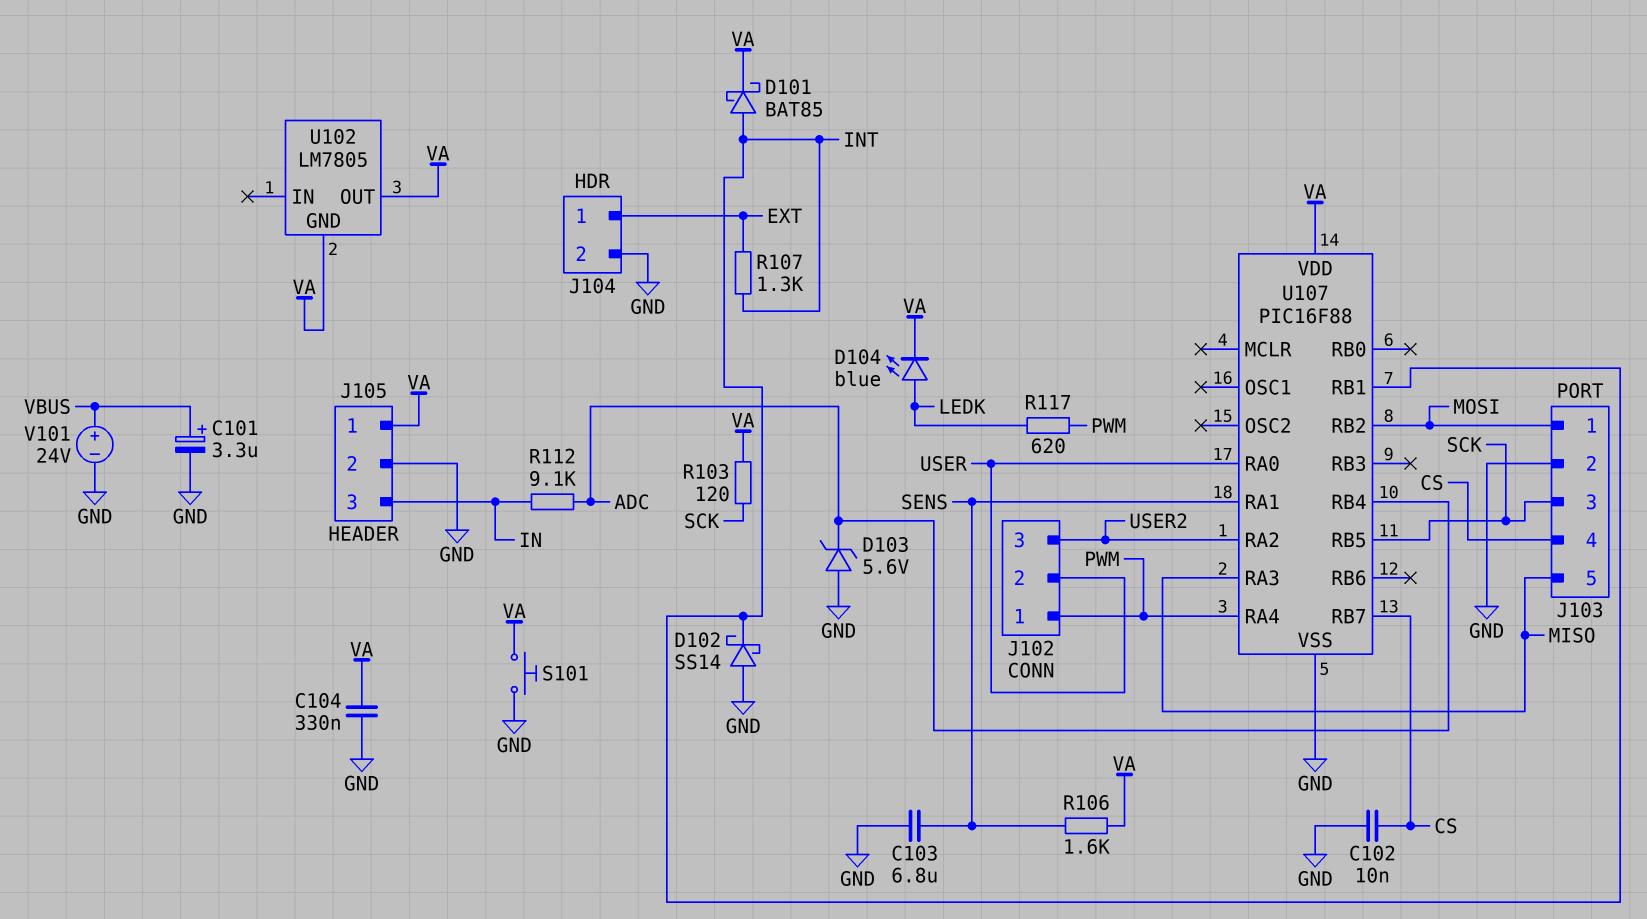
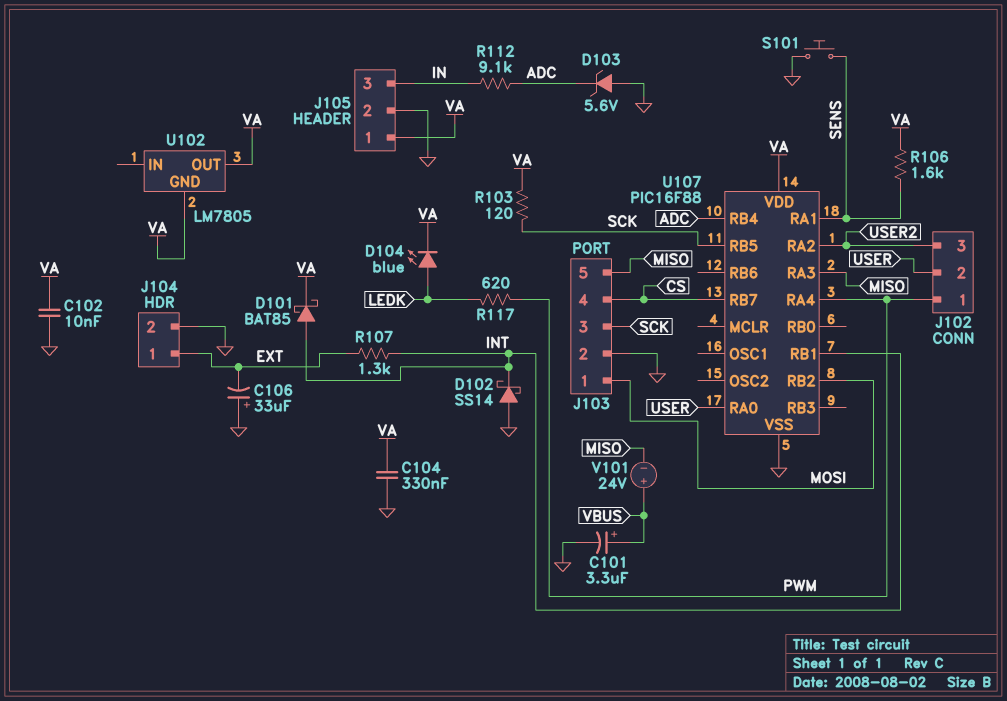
C102: 10nF (CS, GND) -> 10nF (GND, VA)
C103: 6.8uF (GND, SENS) -> none
C106: none -> 33uF (plus GND, minus EXT)
S101: button (GND, VA) -> button (GND, SENS)
V101: 24V (plus VBUS, minus GND) -> 24V (plus VBUS, minus MISO)

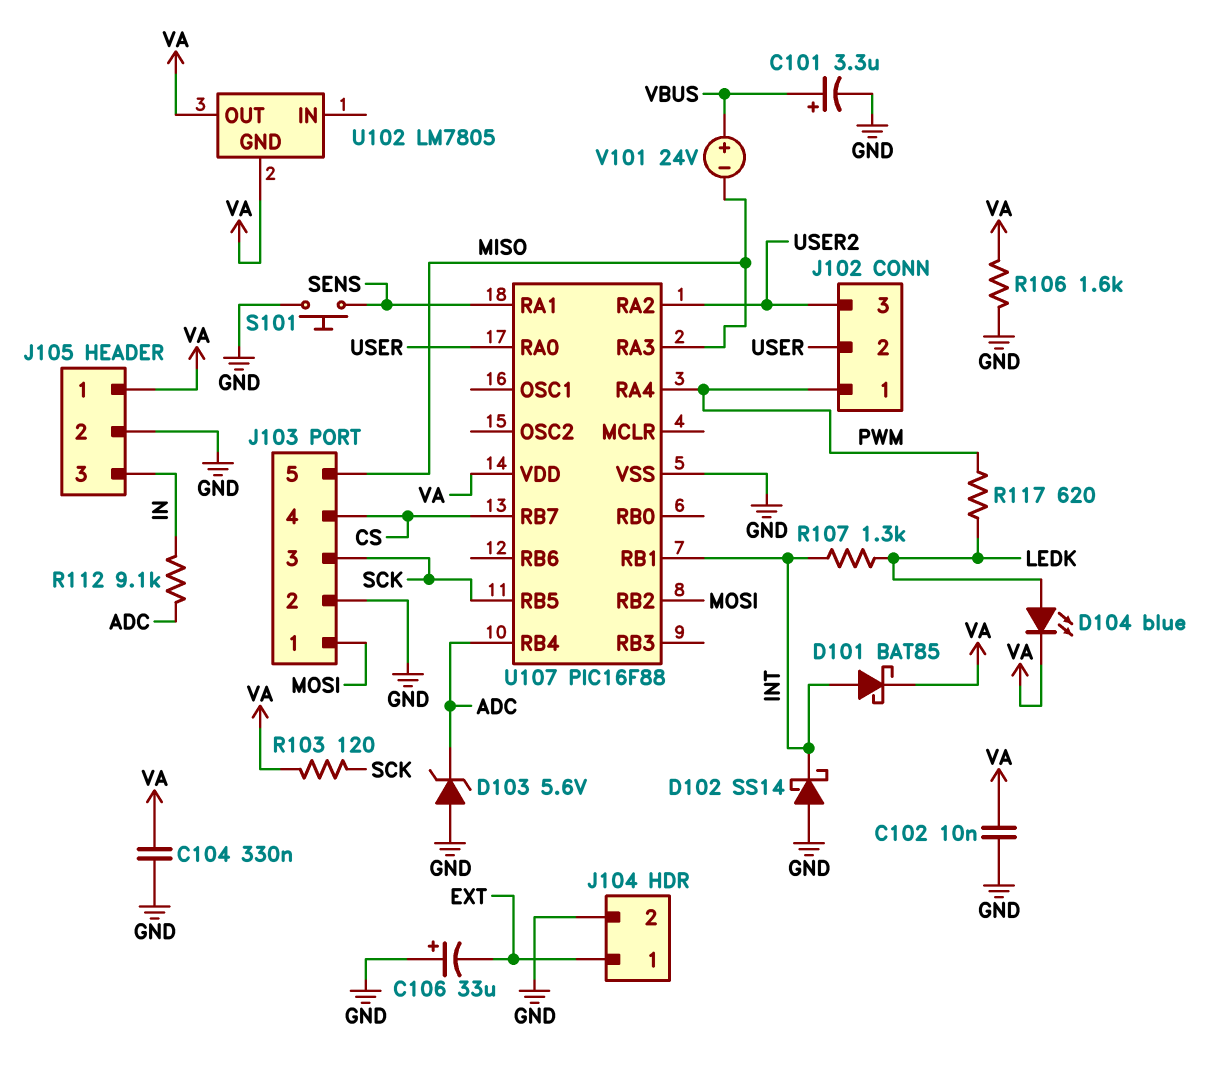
R106: 1.6k (SENS, VA) -> 1.6k (GND, VA)
R107: 1.3k (EXT, INT) -> 1.3k (INT, LEDK)

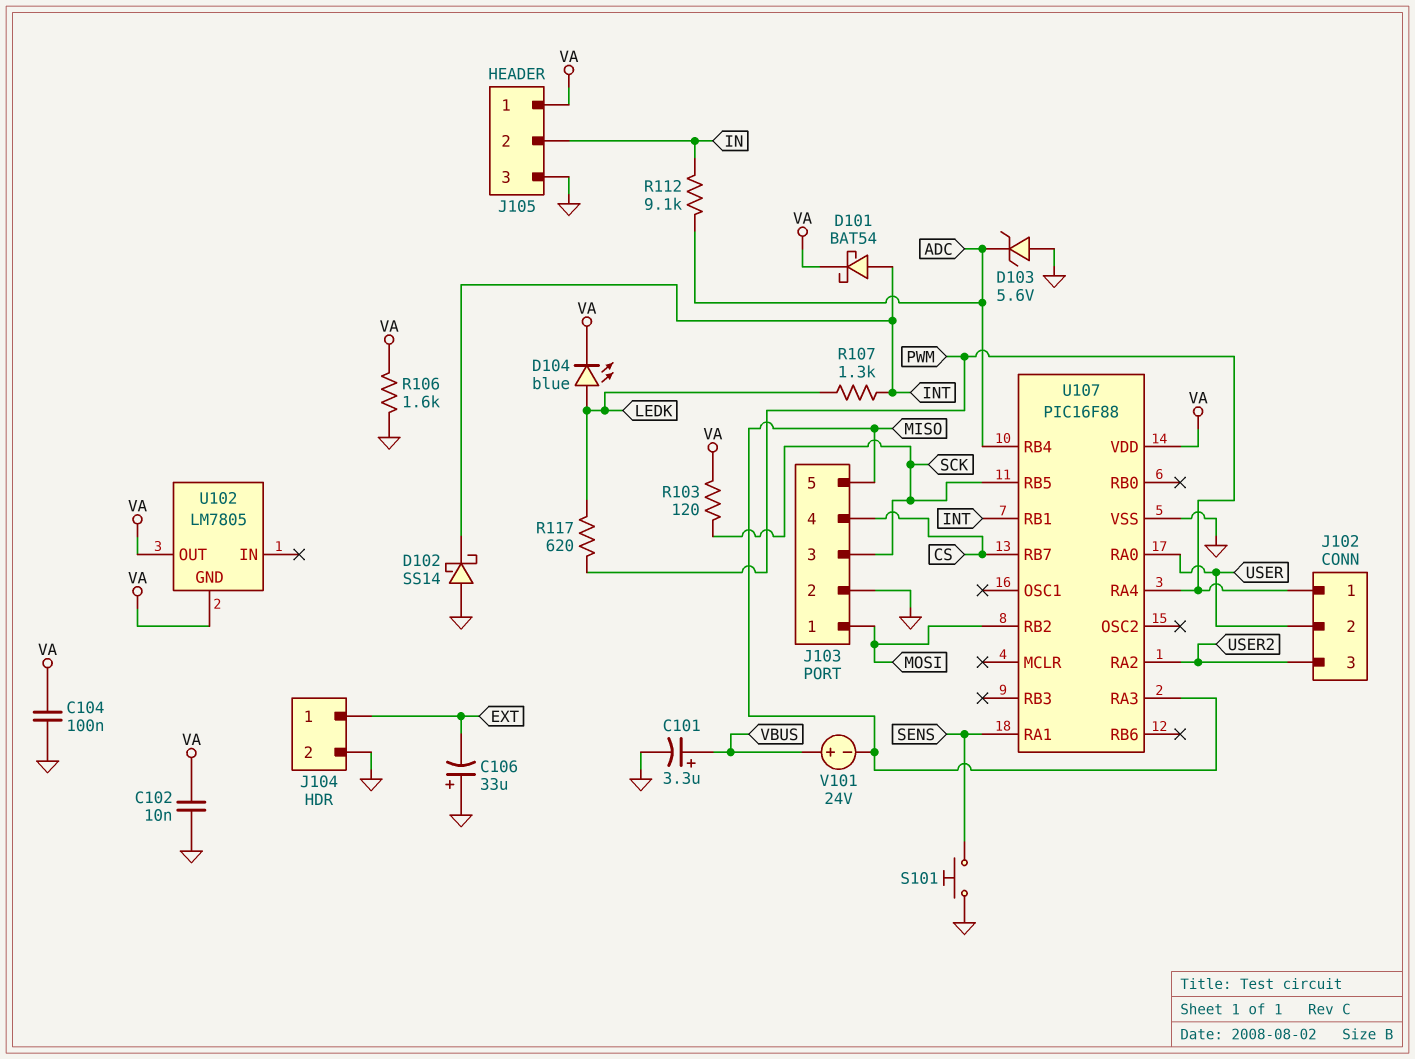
C104: 330nF (GND, VA) -> 100nF (GND, VA)
D101: schottky BAT85 (A INT, K VA) -> schottky BAT54 (A INT, K VA)
J105 pin 2: GND -> IN
J105 pin 3: IN -> GND

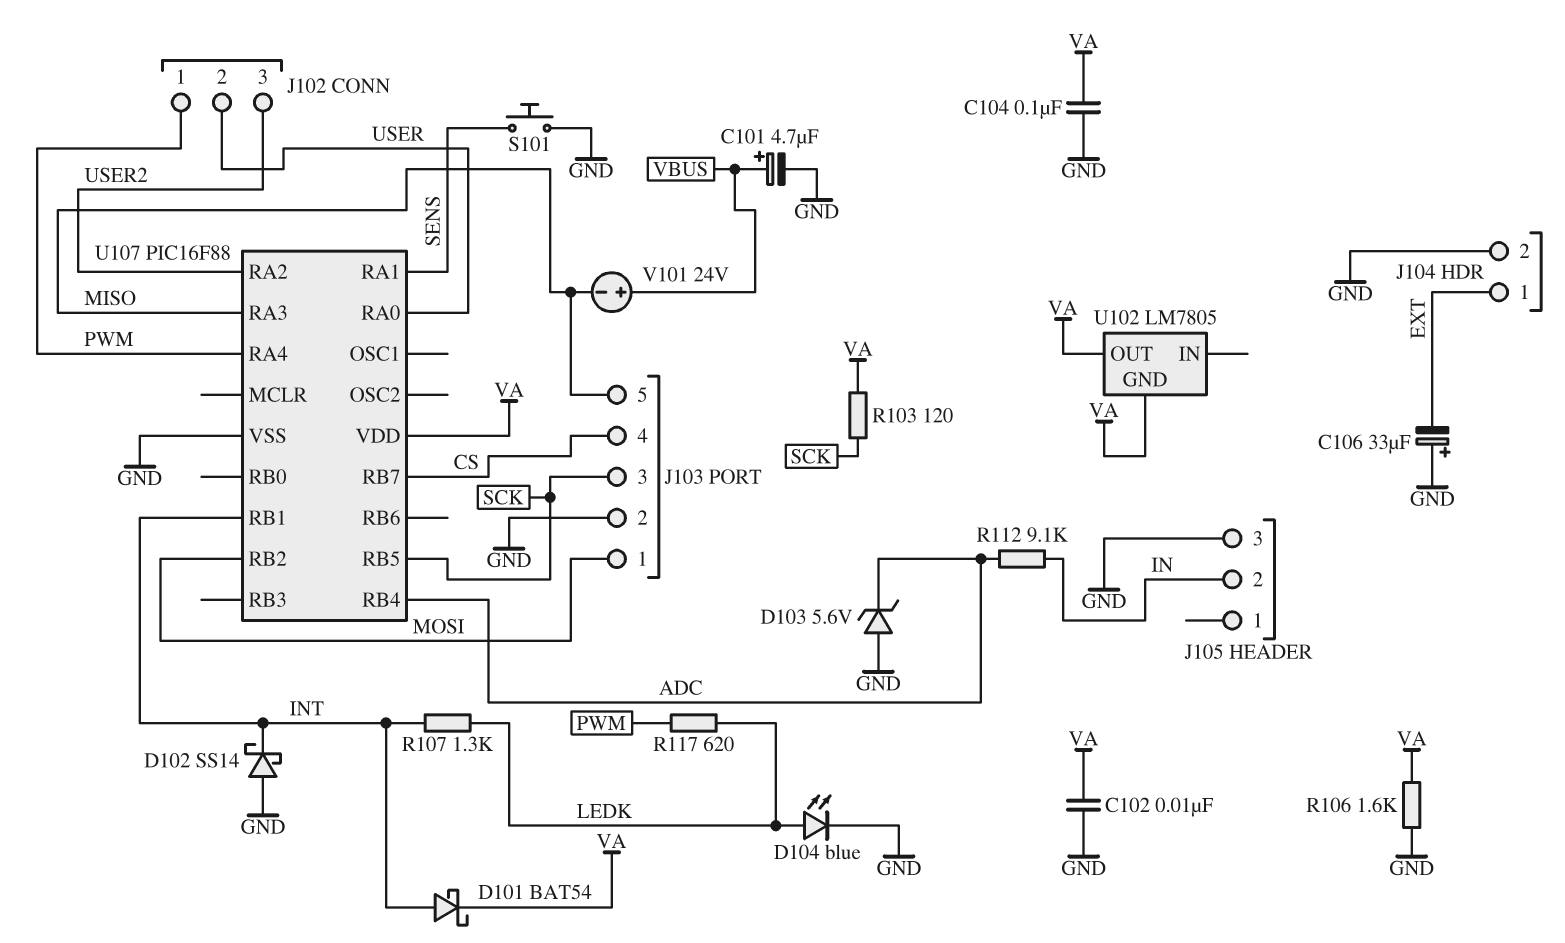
C101: 3.3uF (plus VBUS, minus GND) -> 4.7uF (plus VBUS, minus GND)
D104: LED blue (A LEDK, K VA) -> LED blue (A LEDK, K GND)
J105 pin 1: VA -> none

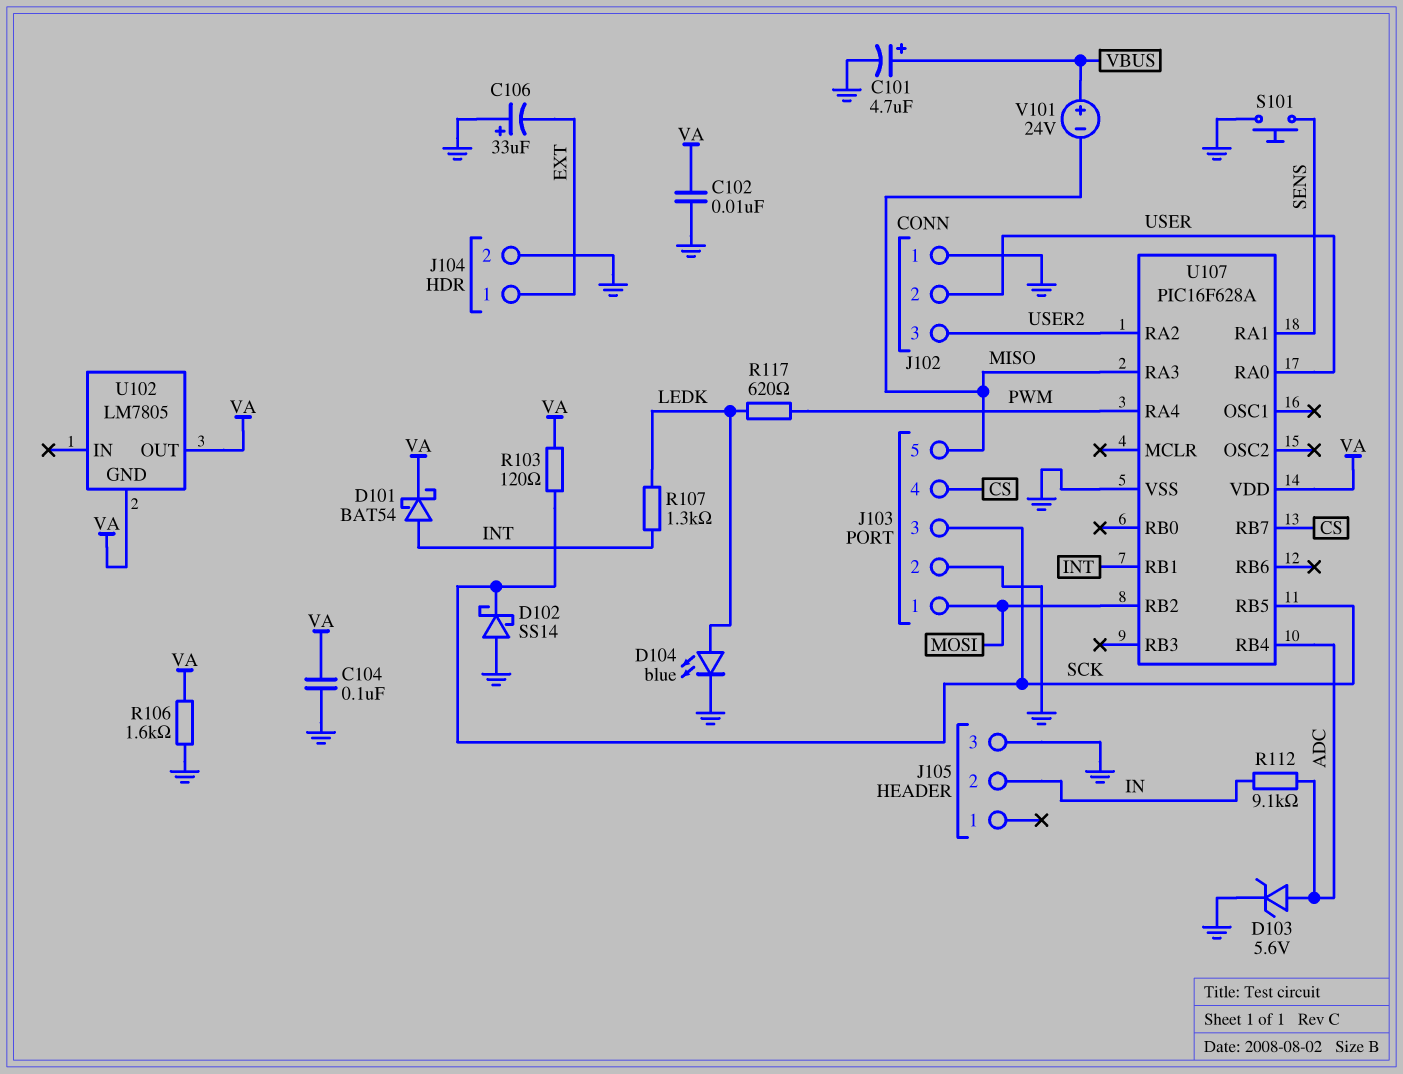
D102: schottky SS14 (A GND, K INT) -> schottky SS14 (A GND, K SCK)
D103: zener 5.6V (A GND, K ADC) -> zener 5.6V (A ADC, K GND)
J102 pin 1: PWM -> GND
U107: PIC16F88 -> PIC16F628A

